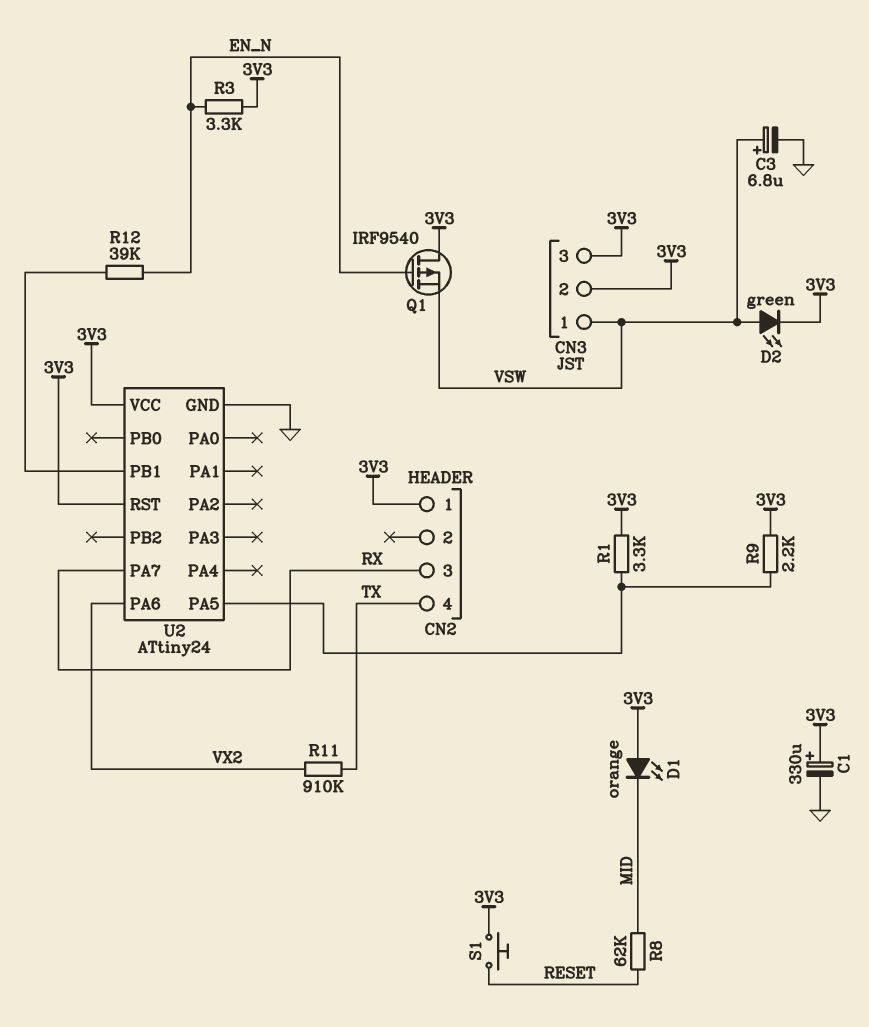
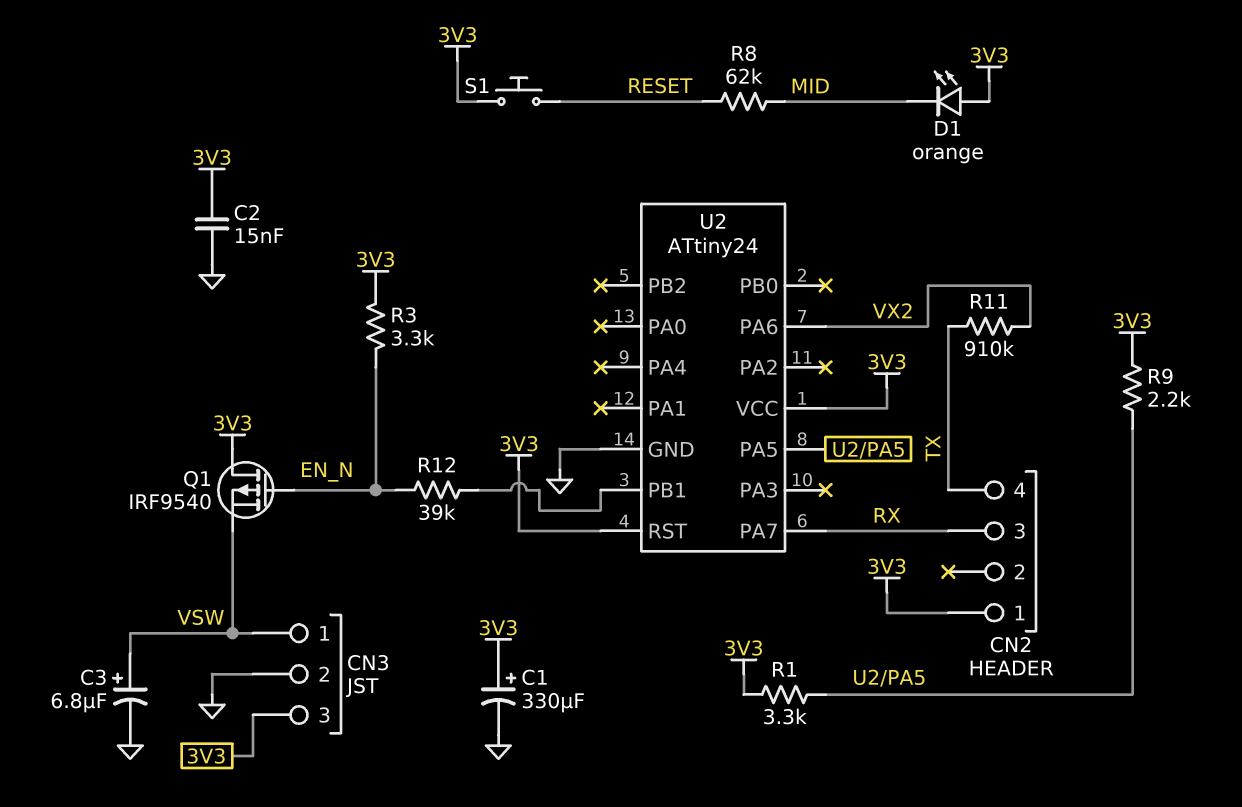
C2: none -> 15nF (3V3, GND)
CN3 pin 2: 3V3 -> GND
D2: LED green (A VSW, K 3V3) -> none

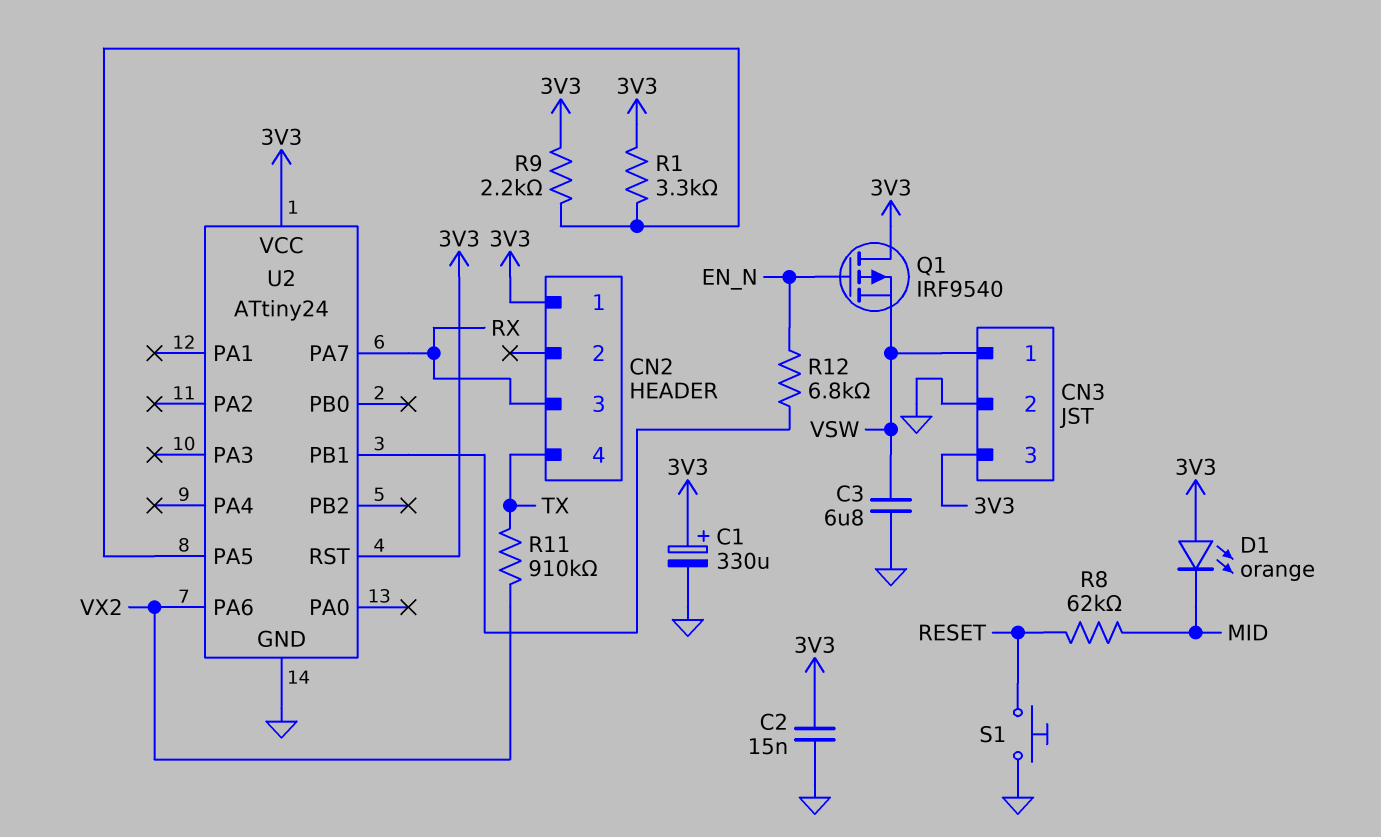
C3: 6.8uF (plus VSW, minus GND) -> 6.8uF (GND, VSW)
R3: 3.3k (3V3, EN_N) -> none
R12: 39k (EN_N, U2/PB1) -> 6.8k (EN_N, U2/PB1)
S1: button (3V3, RESET) -> button (GND, RESET)

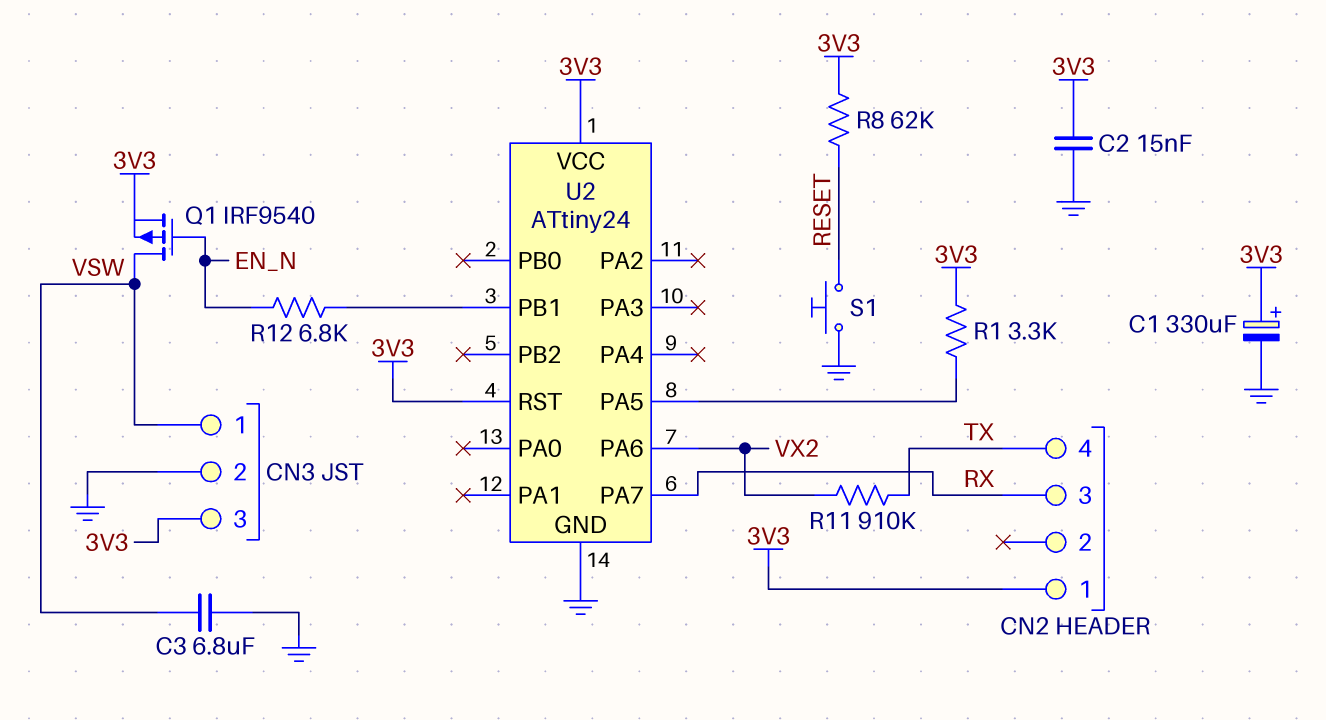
D1: LED orange (A 3V3, K MID) -> none
Q1: PMOS IRF9540 (G EN_N, D 3V3, S VSW) -> PMOS IRF9540 (G EN_N, D VSW, S 3V3)
R8: 62k (MID, RESET) -> 62k (3V3, RESET)
R9: 2.2k (3V3, U2/PA5) -> none

